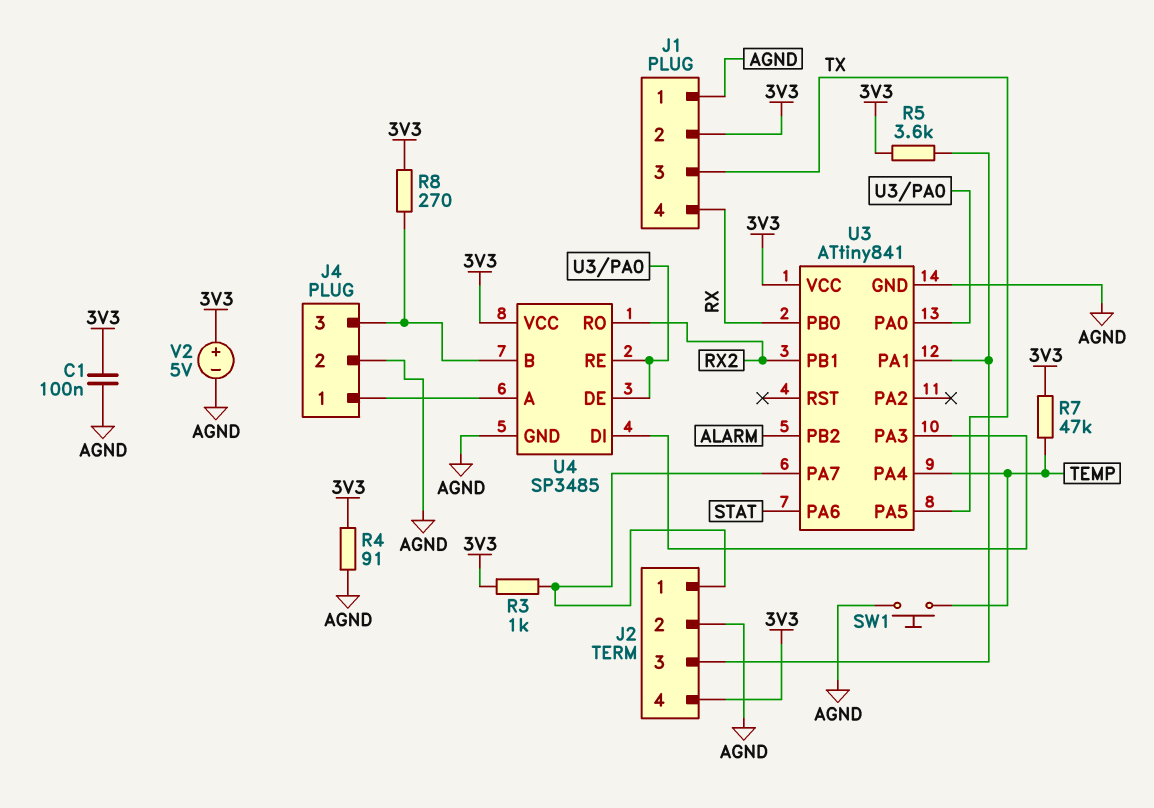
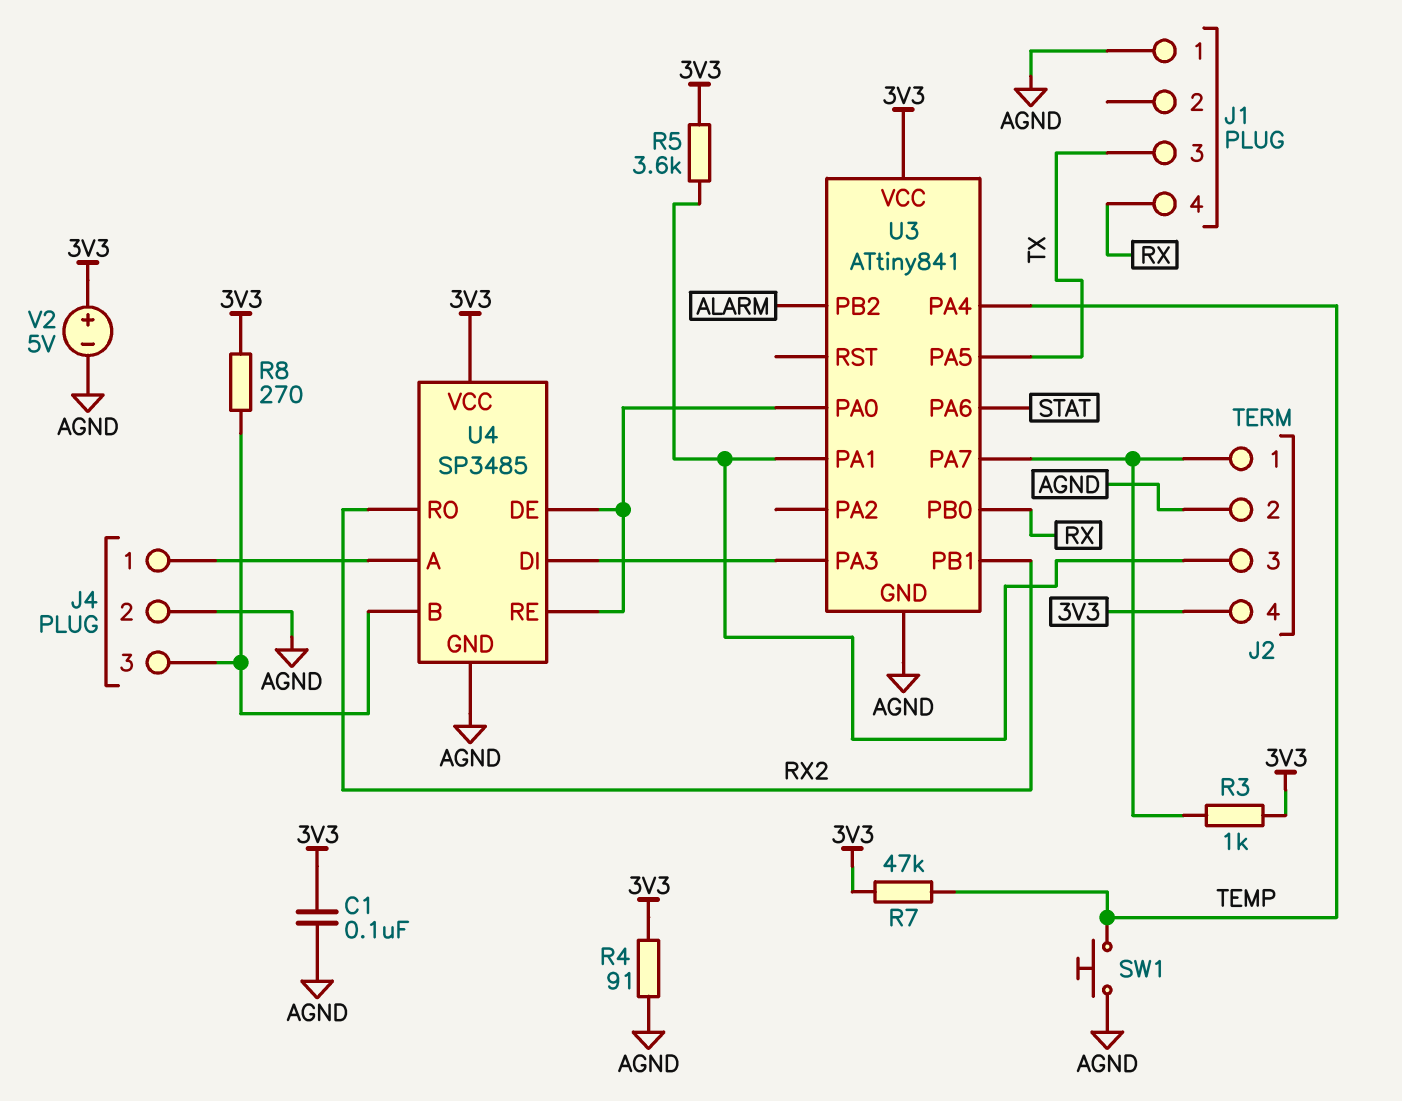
J1 pin 2: 3V3 -> none

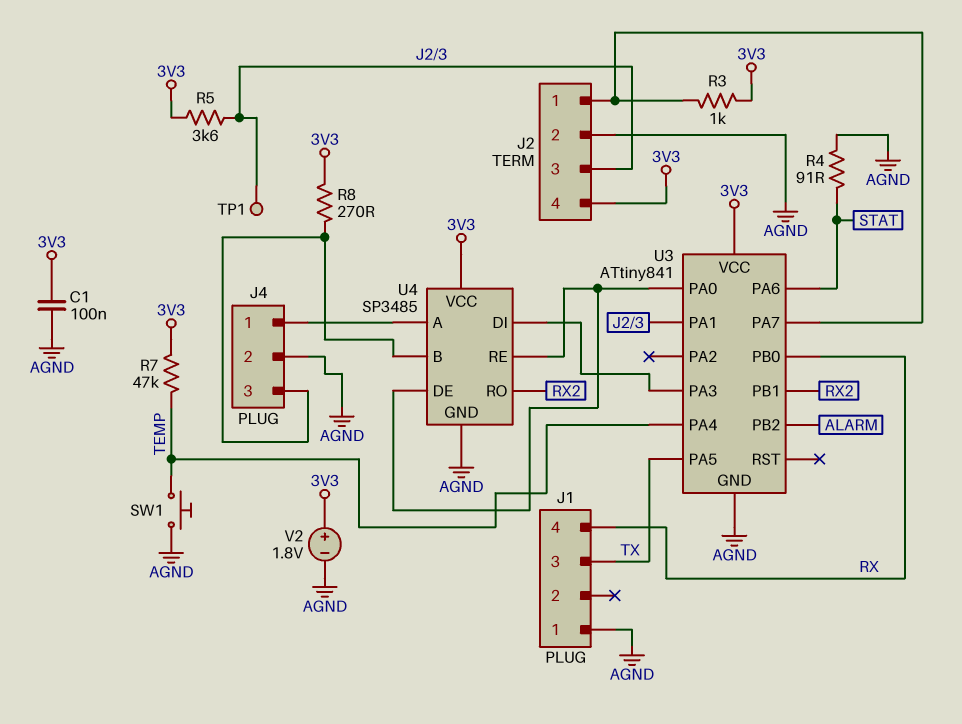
R4: 91 (3V3, AGND) -> 91 (AGND, STAT)
TP1: none -> test point (J2/3)
V2: 5V (plus 3V3, minus AGND) -> 1.8V (plus 3V3, minus AGND)

